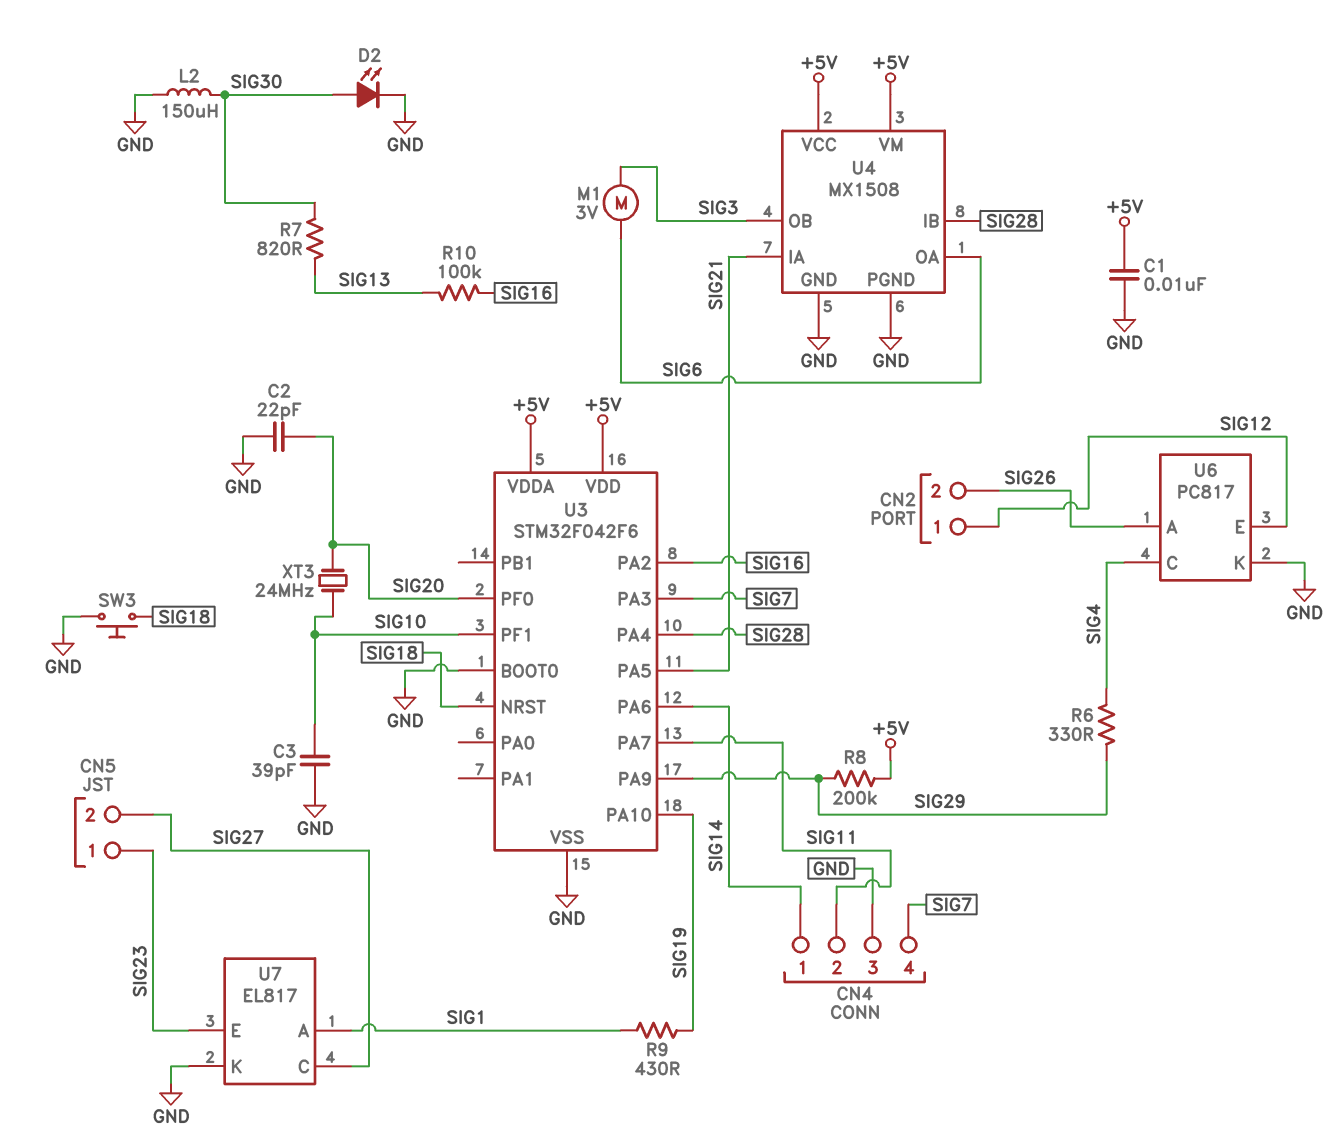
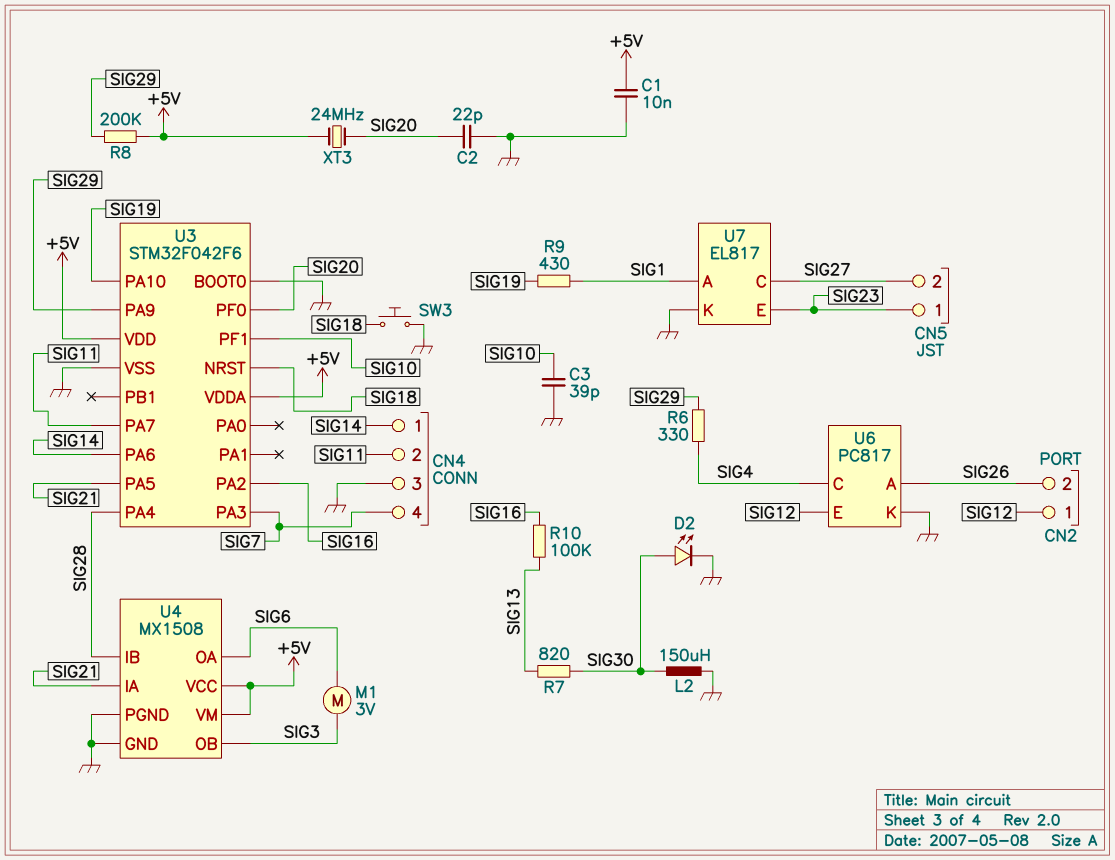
XT3: 24MHz (SIG10, SIG20) -> 24MHz (+5V, SIG20)

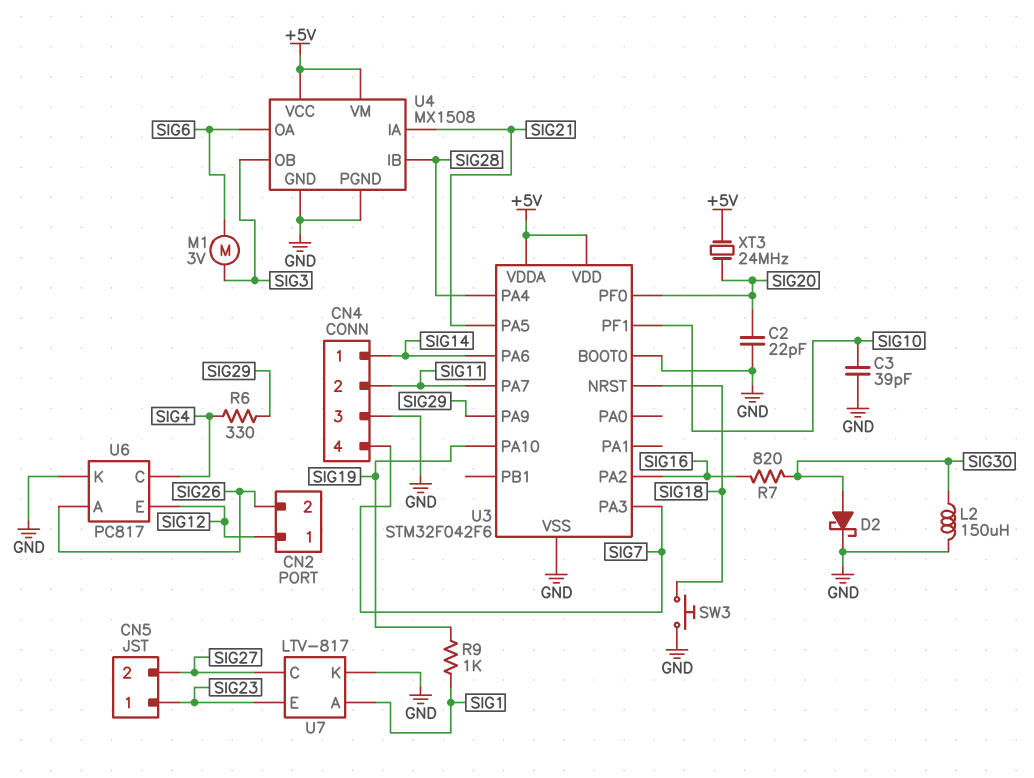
C1: 10nF (+5V, GND) -> none
D2: LED (A SIG30, K GND) -> schottky (A SIG30, K GND)
R7: 820 (SIG13, SIG30) -> 820 (SIG16, SIG30)
R8: 200k (+5V, SIG29) -> none
R9: 430 (SIG1, SIG19) -> 1k (SIG1, SIG19)
R10: 100k (SIG13, SIG16) -> none
U7: EL817 -> LTV-817

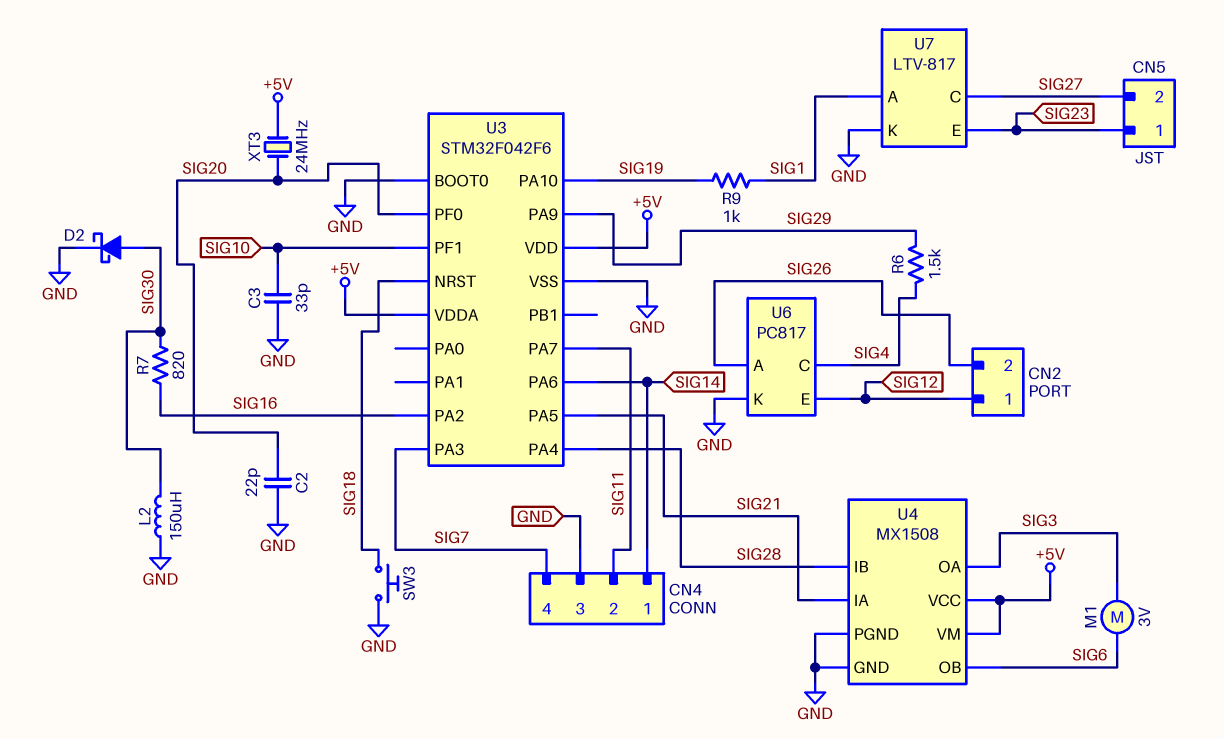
C3: 39pF (GND, SIG10) -> 33pF (GND, SIG10)
R6: 330 (SIG4, SIG29) -> 1.5k (SIG4, SIG29)
U4 pin OA: SIG6 -> SIG3
U4 pin OB: SIG3 -> SIG6

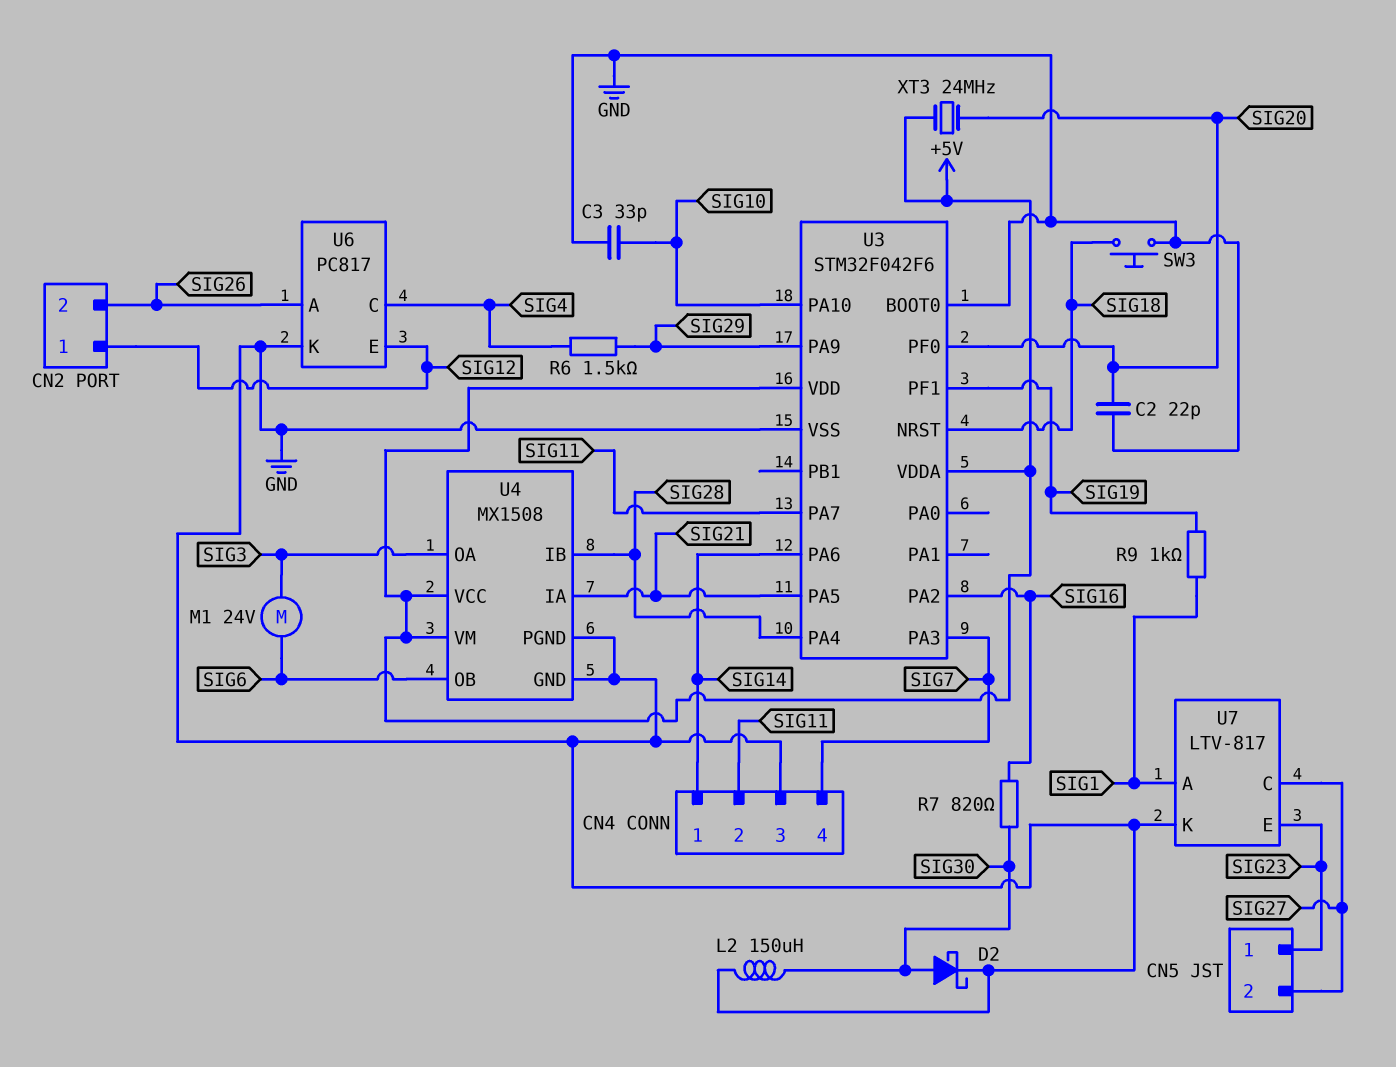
M1: motor 3V (SIG3, SIG6) -> motor 24V (SIG3, SIG6)
U3 pin PA10: SIG19 -> SIG10
U3 pin PF1: SIG10 -> SIG19

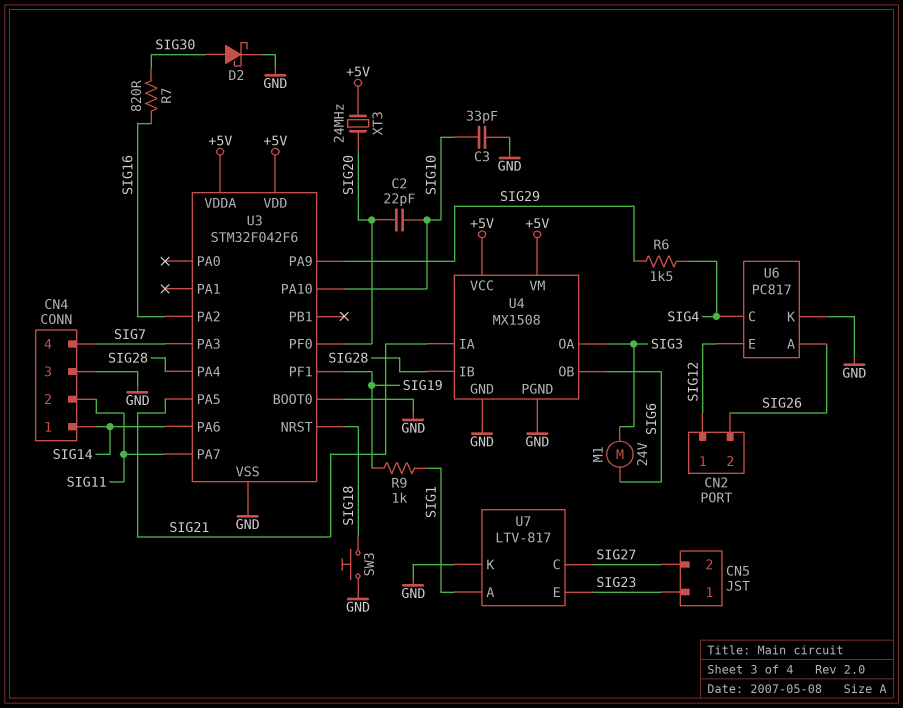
C2: 22pF (GND, SIG20) -> 22pF (SIG10, SIG20)
L2: 150uH (GND, SIG30) -> none

